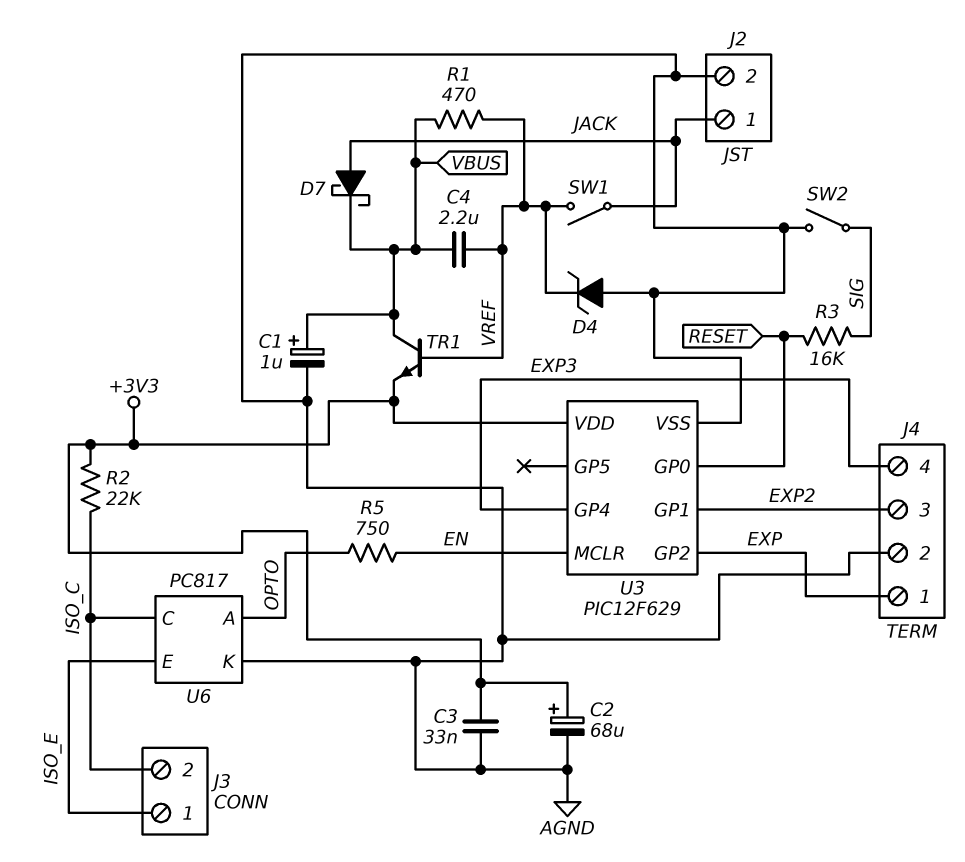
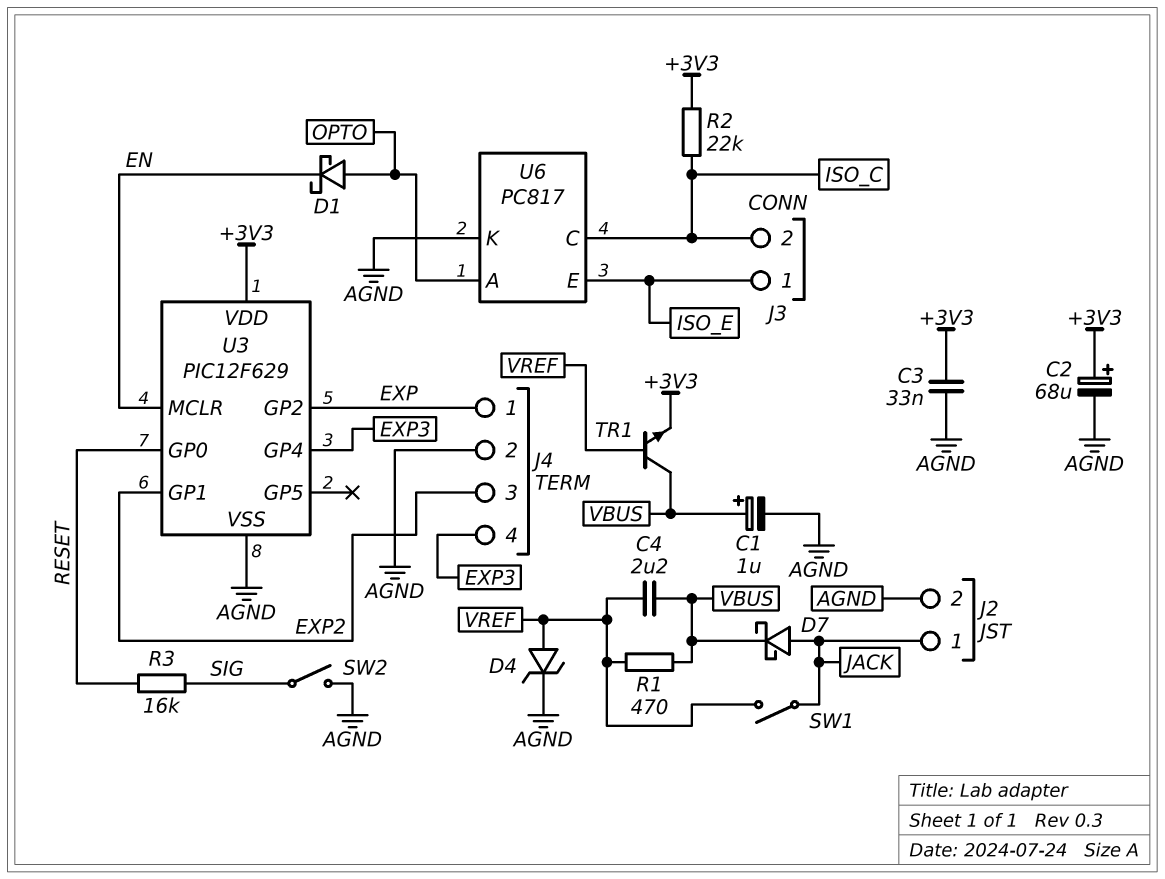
D1: none -> schottky (A OPTO, K EN)
D4: zener (A AGND, K VREF) -> zener (A VREF, K AGND)
R5: 750 (EN, OPTO) -> none

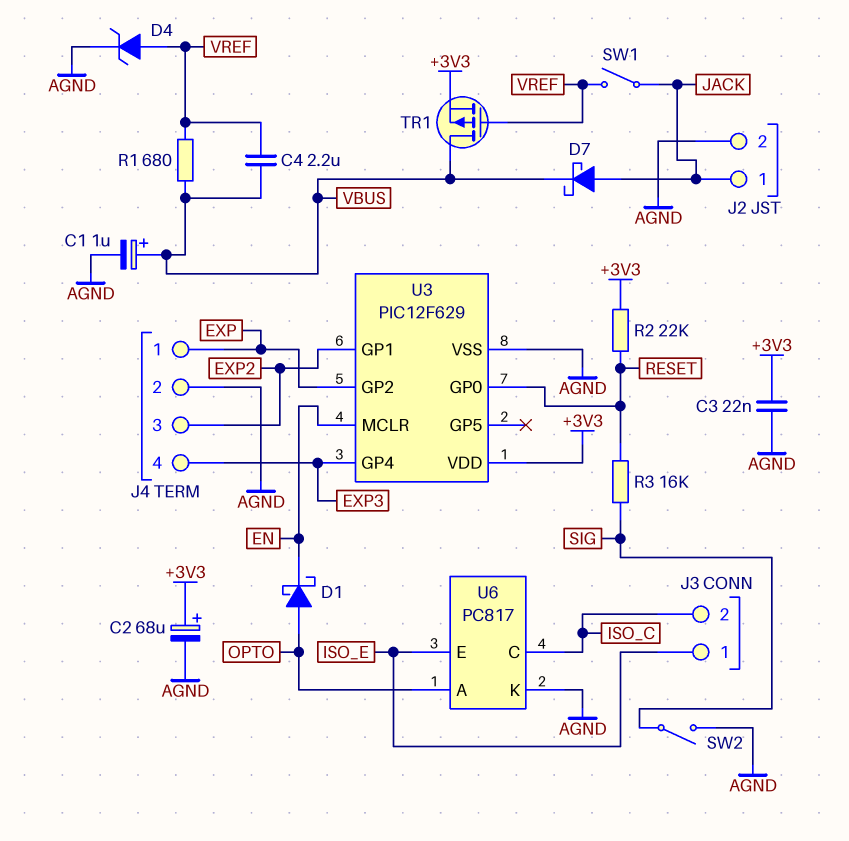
C3: 33nF (+3V3, AGND) -> 22nF (+3V3, AGND)
R1: 470 (VBUS, VREF) -> 680 (VBUS, VREF)
R2: 22k (+3V3, ISO_C) -> 22k (+3V3, RESET)
TR1: NPN (B VREF, C VBUS, E +3V3) -> PMOS (G VREF, D VBUS, S +3V3)

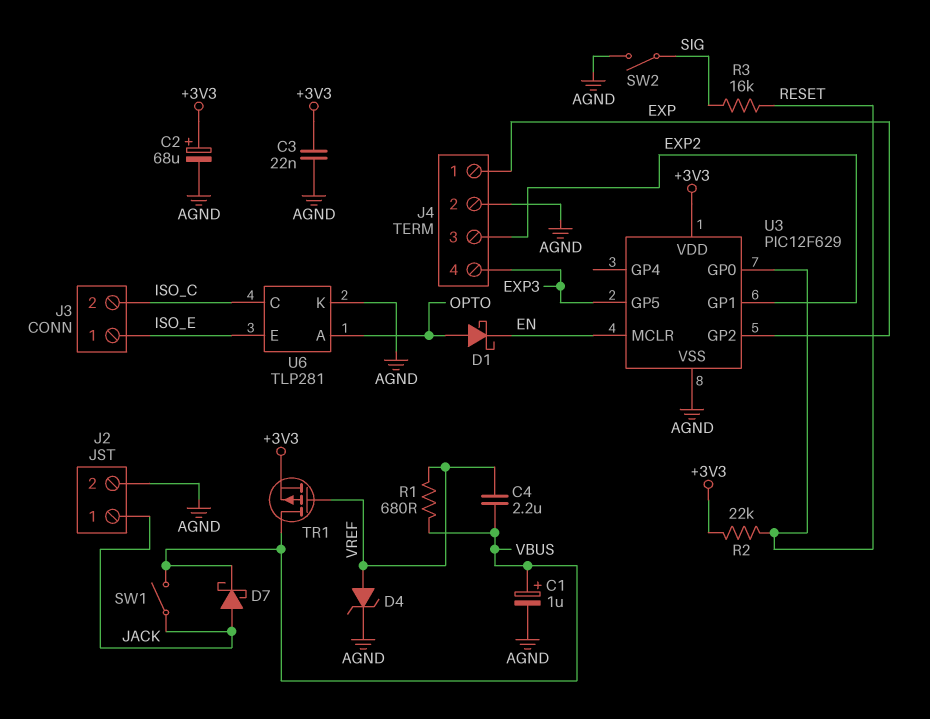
SW1: switch (JACK, VREF) -> switch (JACK, VBUS)
U3 pin GP4: EXP3 -> none
U3 pin GP5: none -> EXP3
U6: PC817 -> TLP281

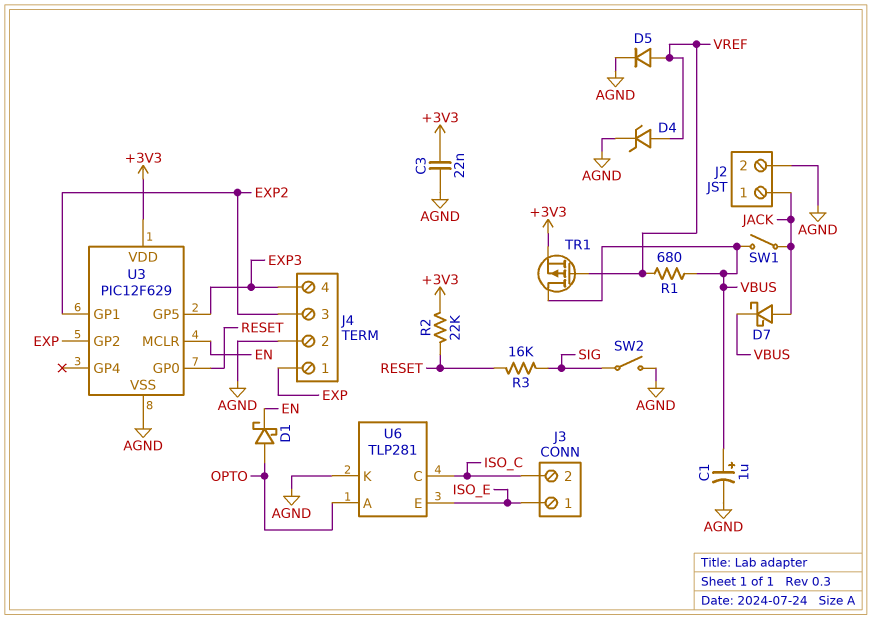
C2: 68uF (plus +3V3, minus AGND) -> none
C4: 2.2uF (VBUS, VREF) -> none
D5: none -> diode (A VREF, K AGND)

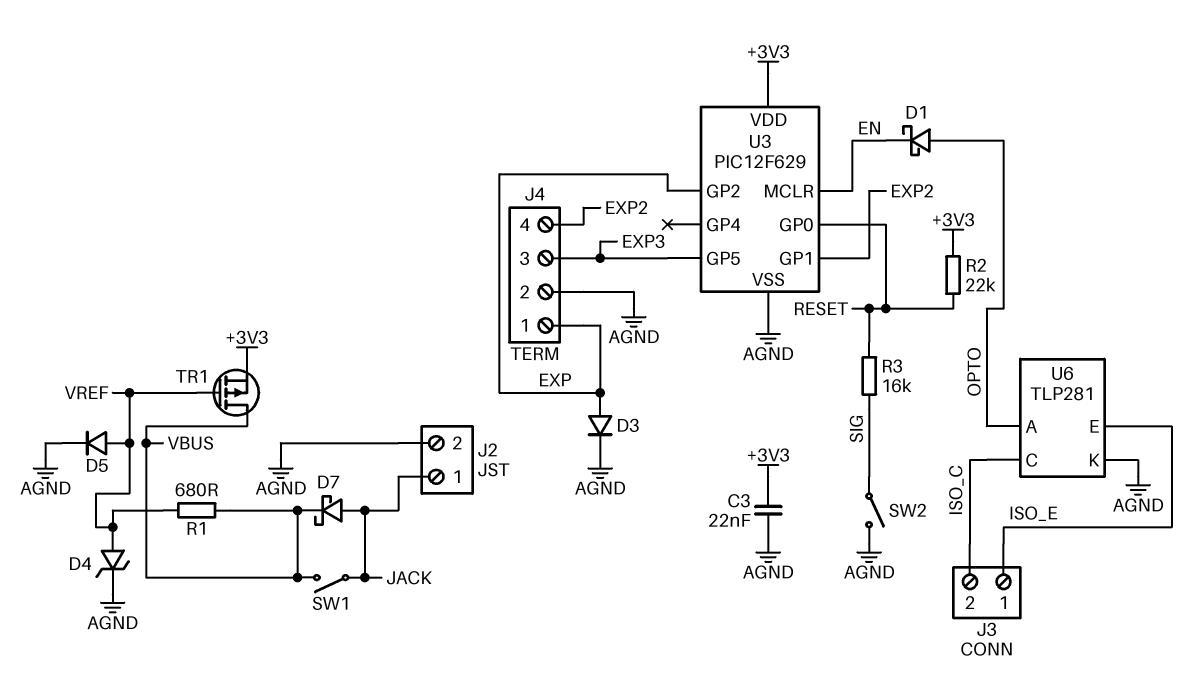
C1: 1uF (plus VBUS, minus AGND) -> none
D3: none -> diode (A EXP, K AGND)
J4 pin 3: EXP2 -> EXP3
J4 pin 4: EXP3 -> EXP2

